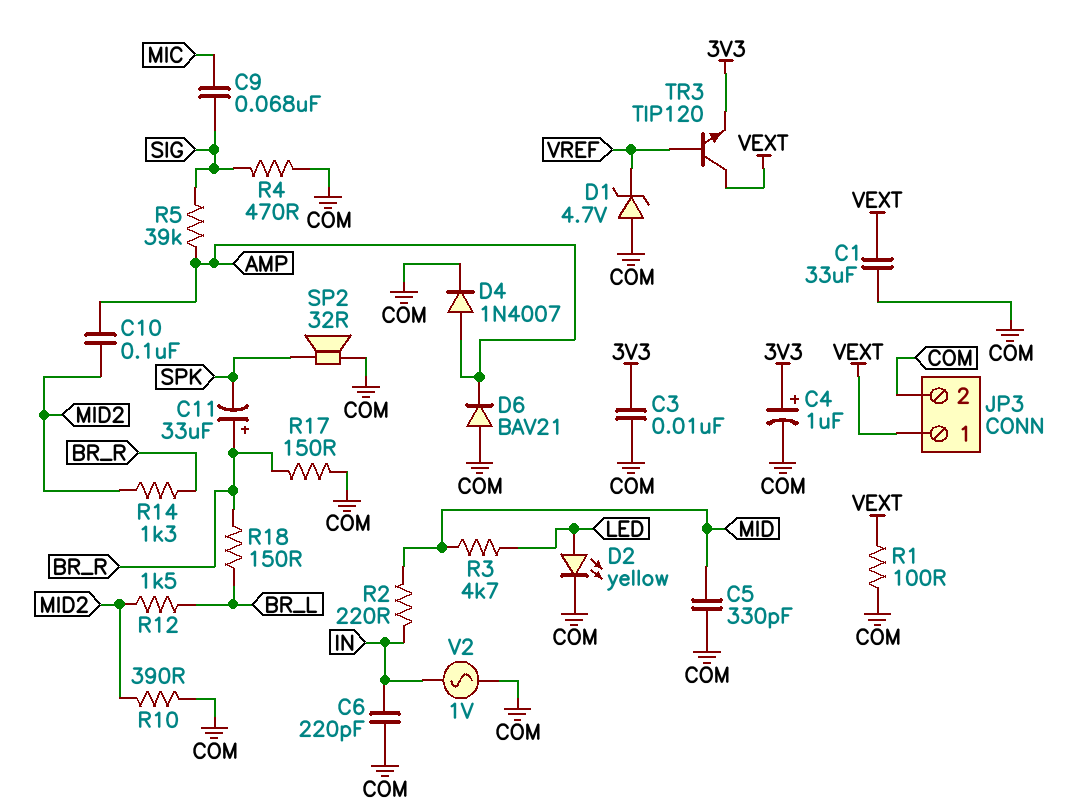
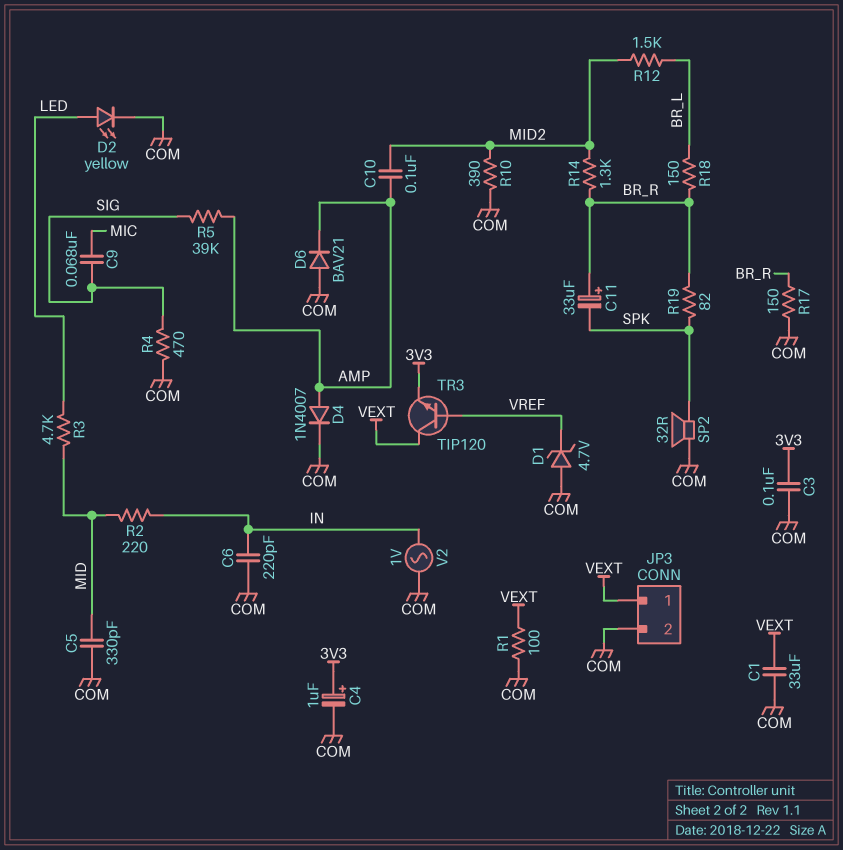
C3: 10nF (3V3, COM) -> 100nF (3V3, COM)
R19: none -> 82 (BR_R, SPK)

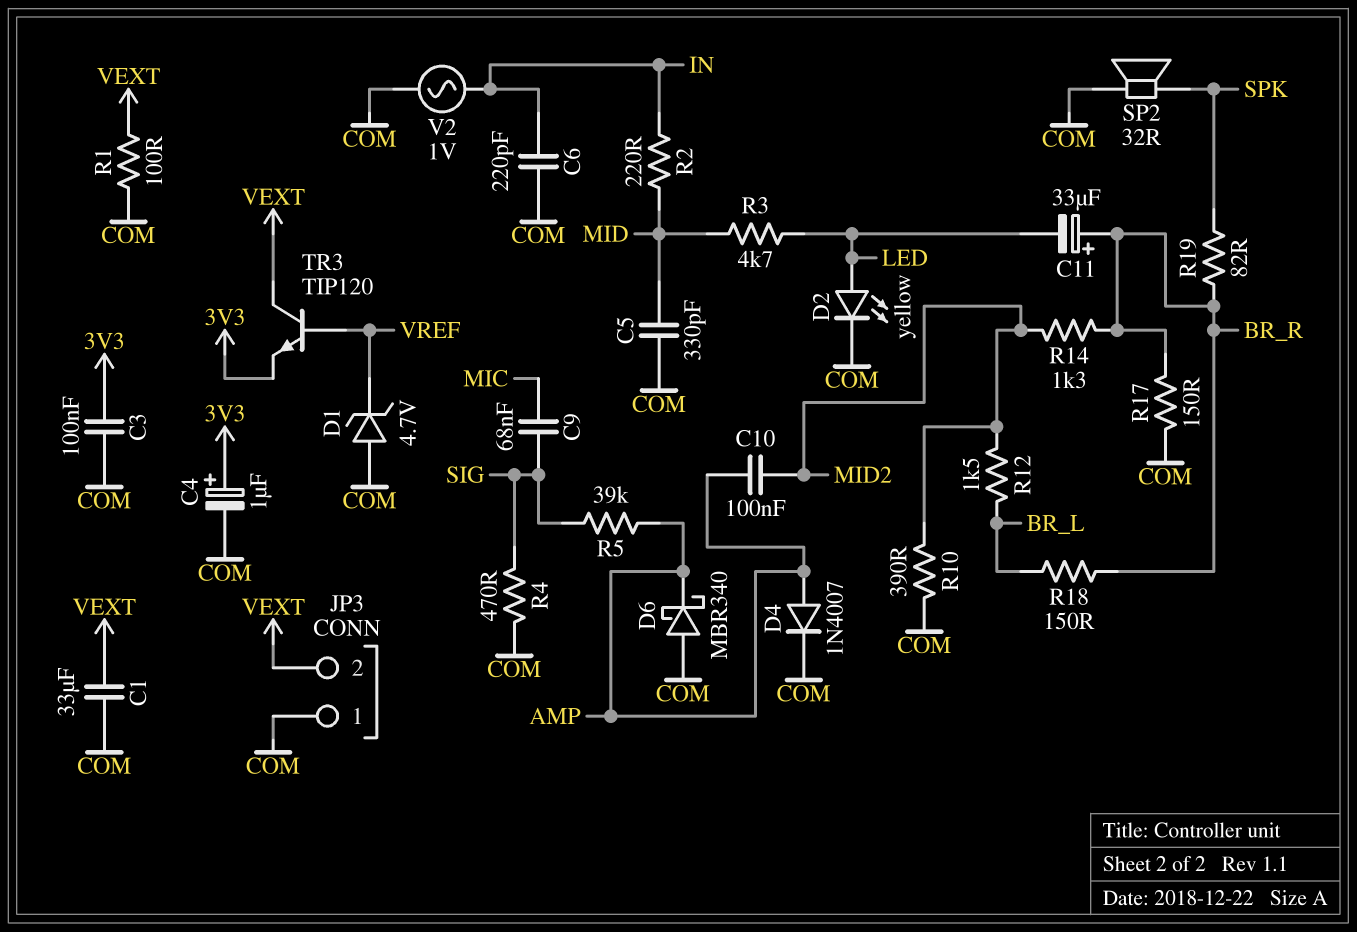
C11: 33uF (plus BR_R, minus SPK) -> 33uF (plus BR_R, minus LED)
D6: diode BAV21 (A COM, K AMP) -> schottky MBR340 (A COM, K AMP)
JP3 pin 1: VEXT -> COM
JP3 pin 2: COM -> VEXT

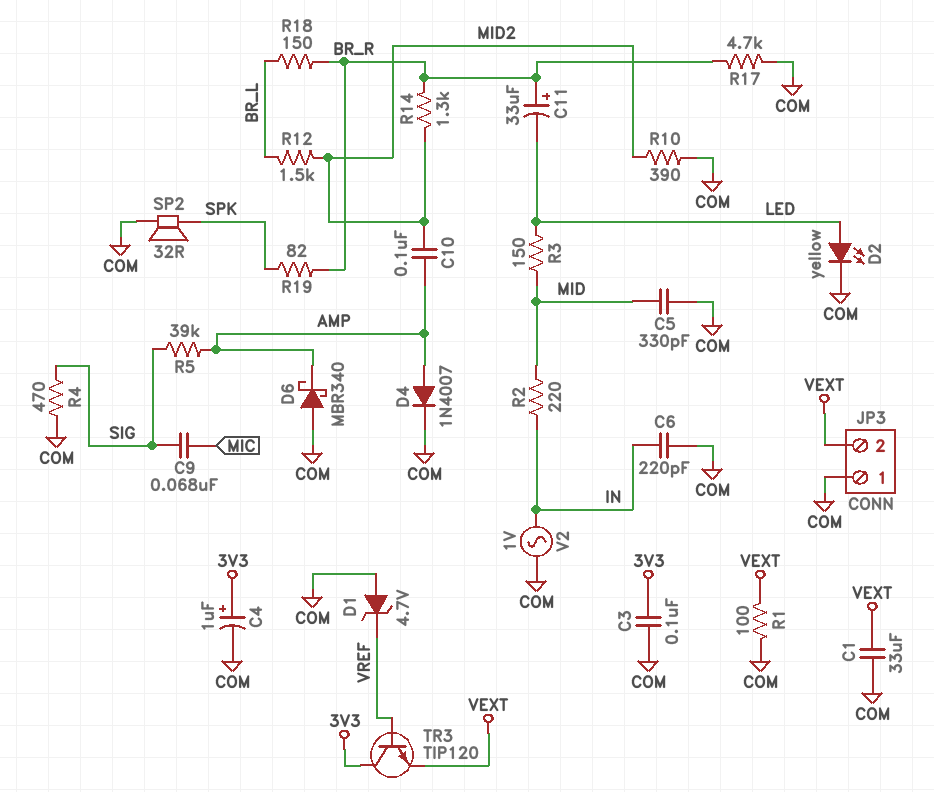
R3: 4.7k (LED, MID) -> 150 (LED, MID)
R17: 150 (BR_R, COM) -> 4.7k (BR_R, COM)
TR3: NPN TIP120 (B VREF, C VEXT, E 3V3) -> NPN TIP120 (B VREF, C 3V3, E VEXT)

